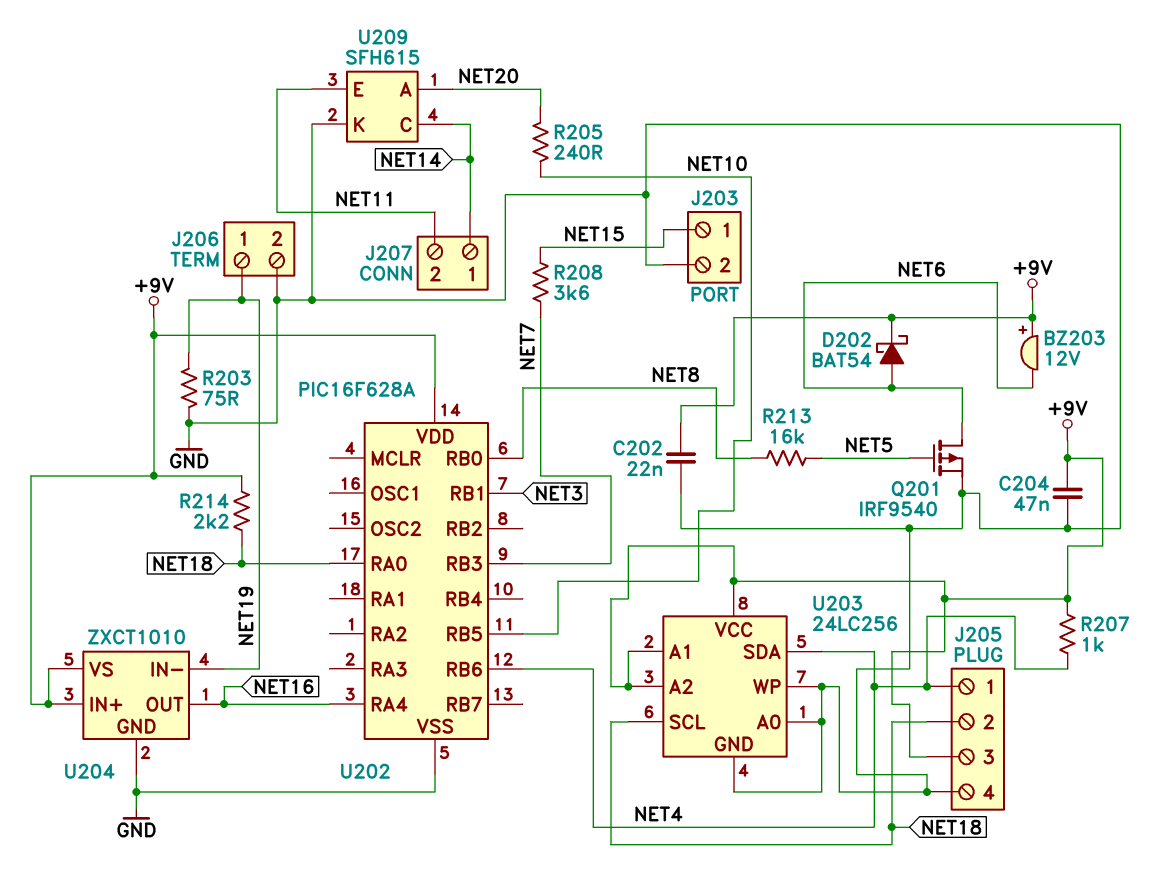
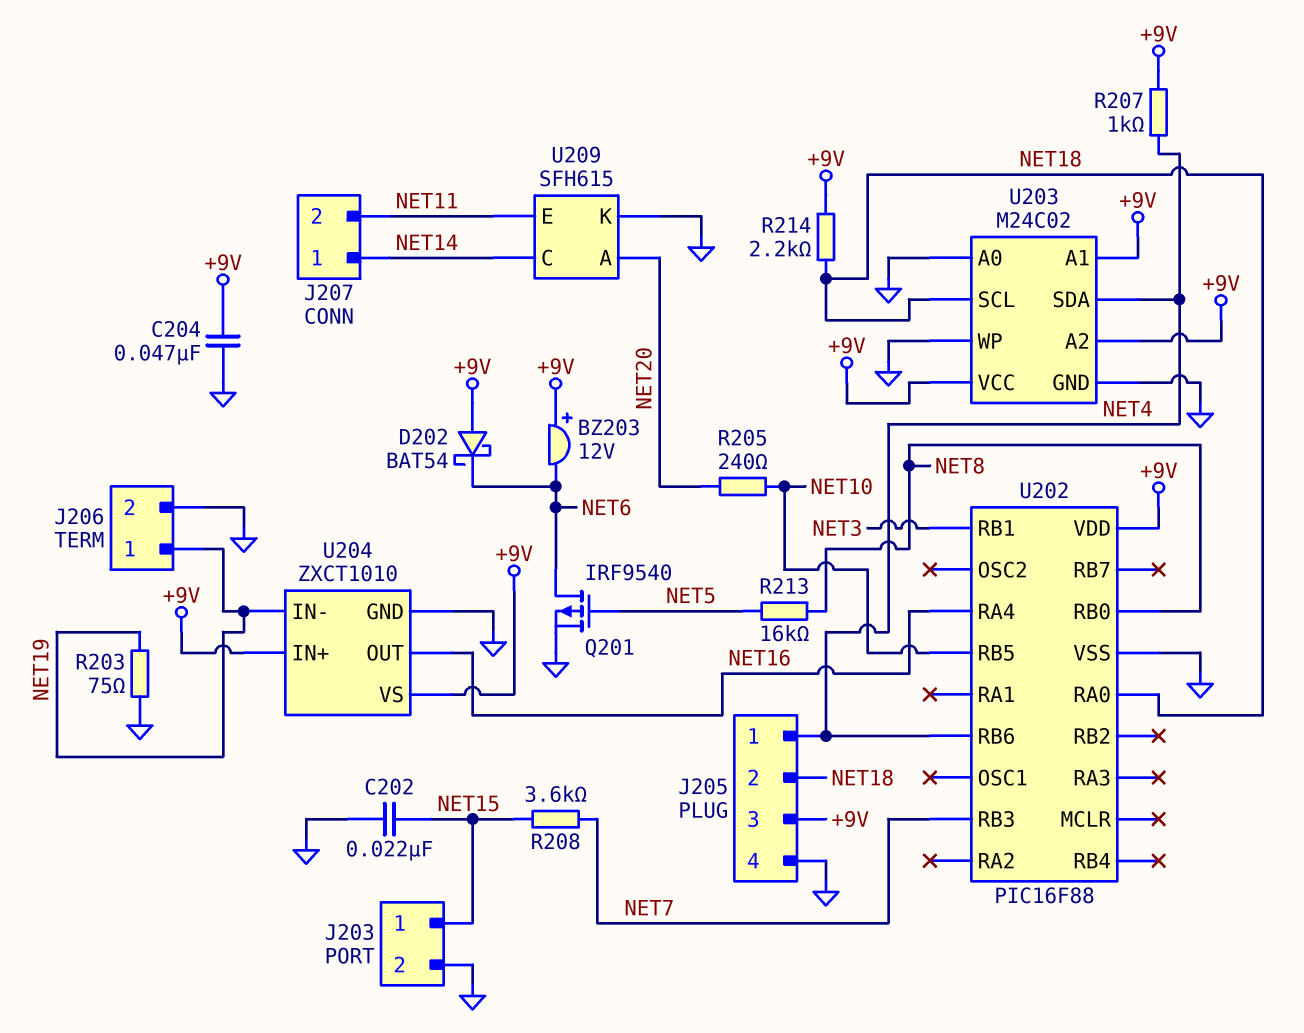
C202: 22nF (+9V, GND) -> 22nF (GND, NET15)
D202: schottky BAT54 (A NET6, K +9V) -> schottky BAT54 (A +9V, K NET6)
U202: PIC16F628A -> PIC16F88
U203: 24LC256 -> M24C02

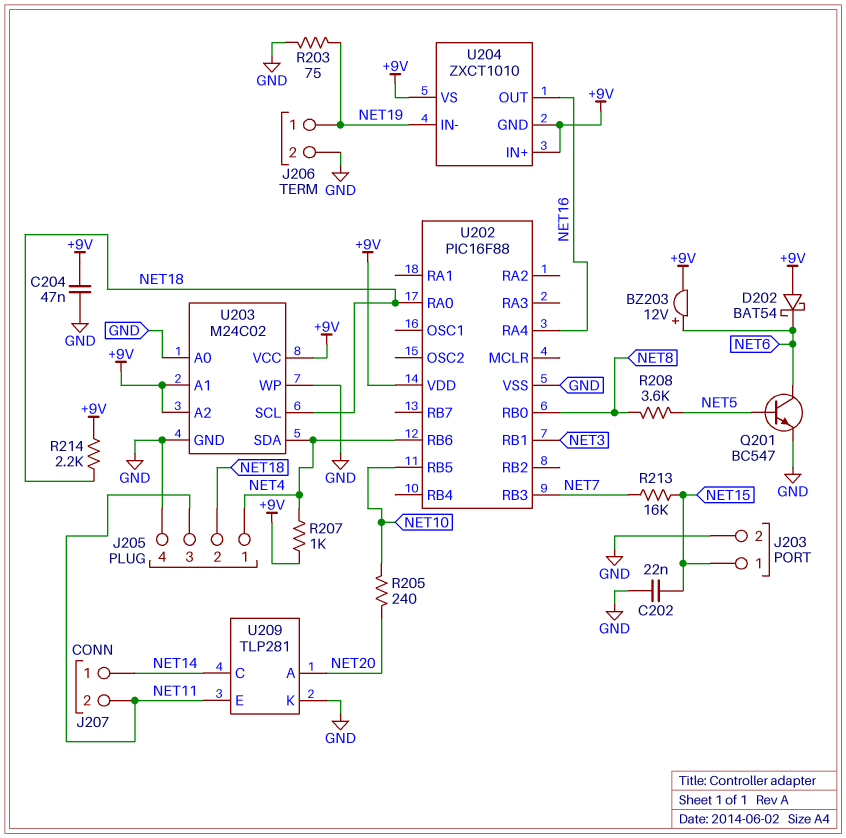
BZ203: buzzer 12V (plus +9V, minus NET6) -> buzzer 12V (plus NET6, minus +9V)
J205 pin 3: +9V -> NET11
Q201: PMOS IRF9540 (G NET5, D NET6, S GND) -> NPN BC547 (B NET5, C NET6, E GND)
R208: 3.6k (NET7, NET15) -> 3.6k (NET5, NET8)
R213: 16k (NET5, NET8) -> 16k (NET7, NET15)
U204 pin GND: GND -> +9V
U209: SFH615 -> TLP281

